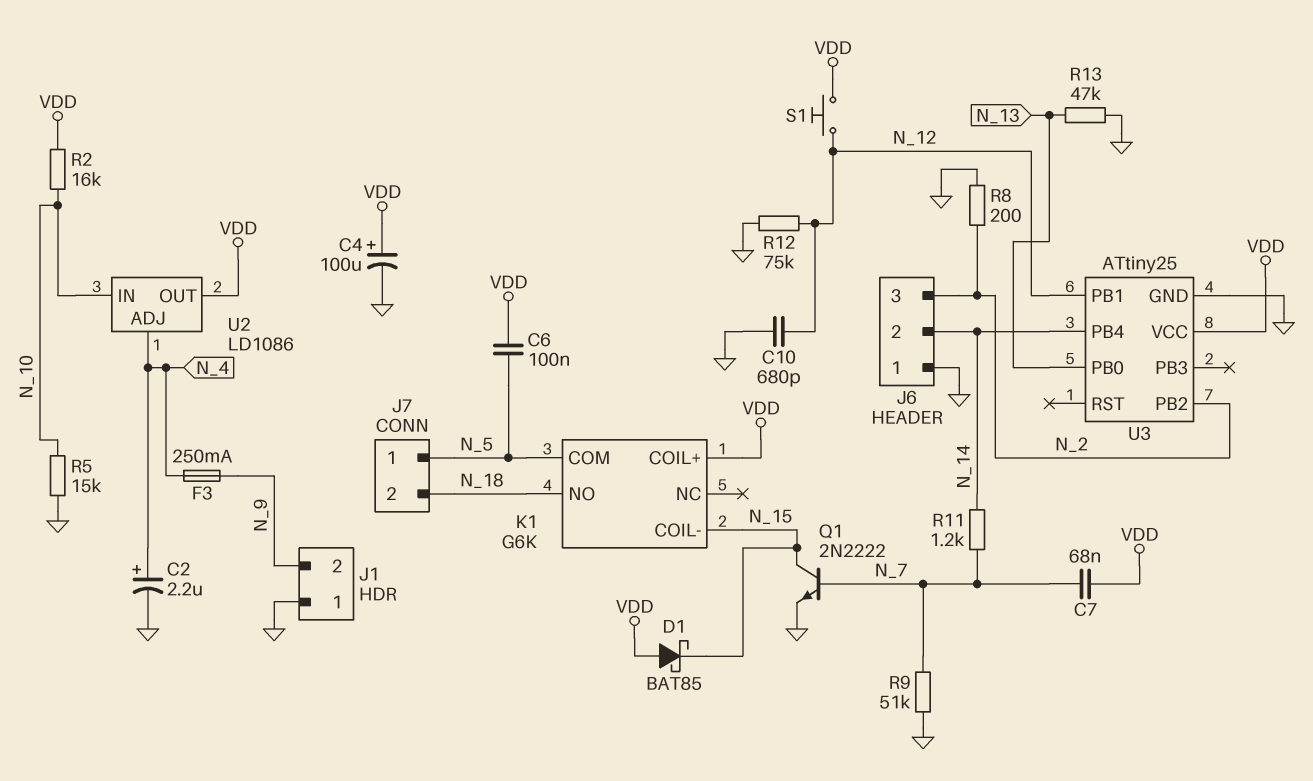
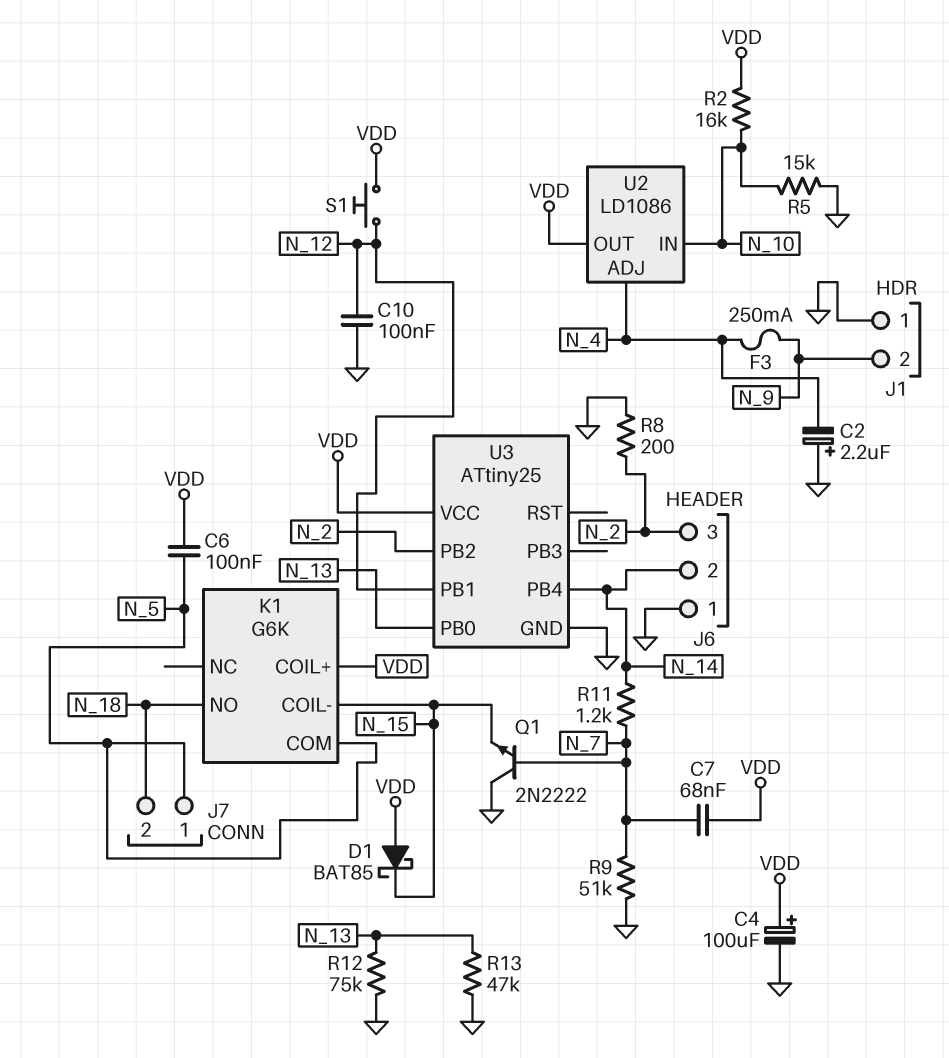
C2: 2.2uF (plus N_4, minus GND) -> 2.2uF (plus GND, minus N_4)
C10: 680pF (GND, N_12) -> 100nF (GND, N_12)
Q1: NPN 2N2222 (B N_7, C N_15, E GND) -> NPN 2N2222 (B N_7, C GND, E N_15)
R12: 75k (GND, N_12) -> 75k (GND, N_13)

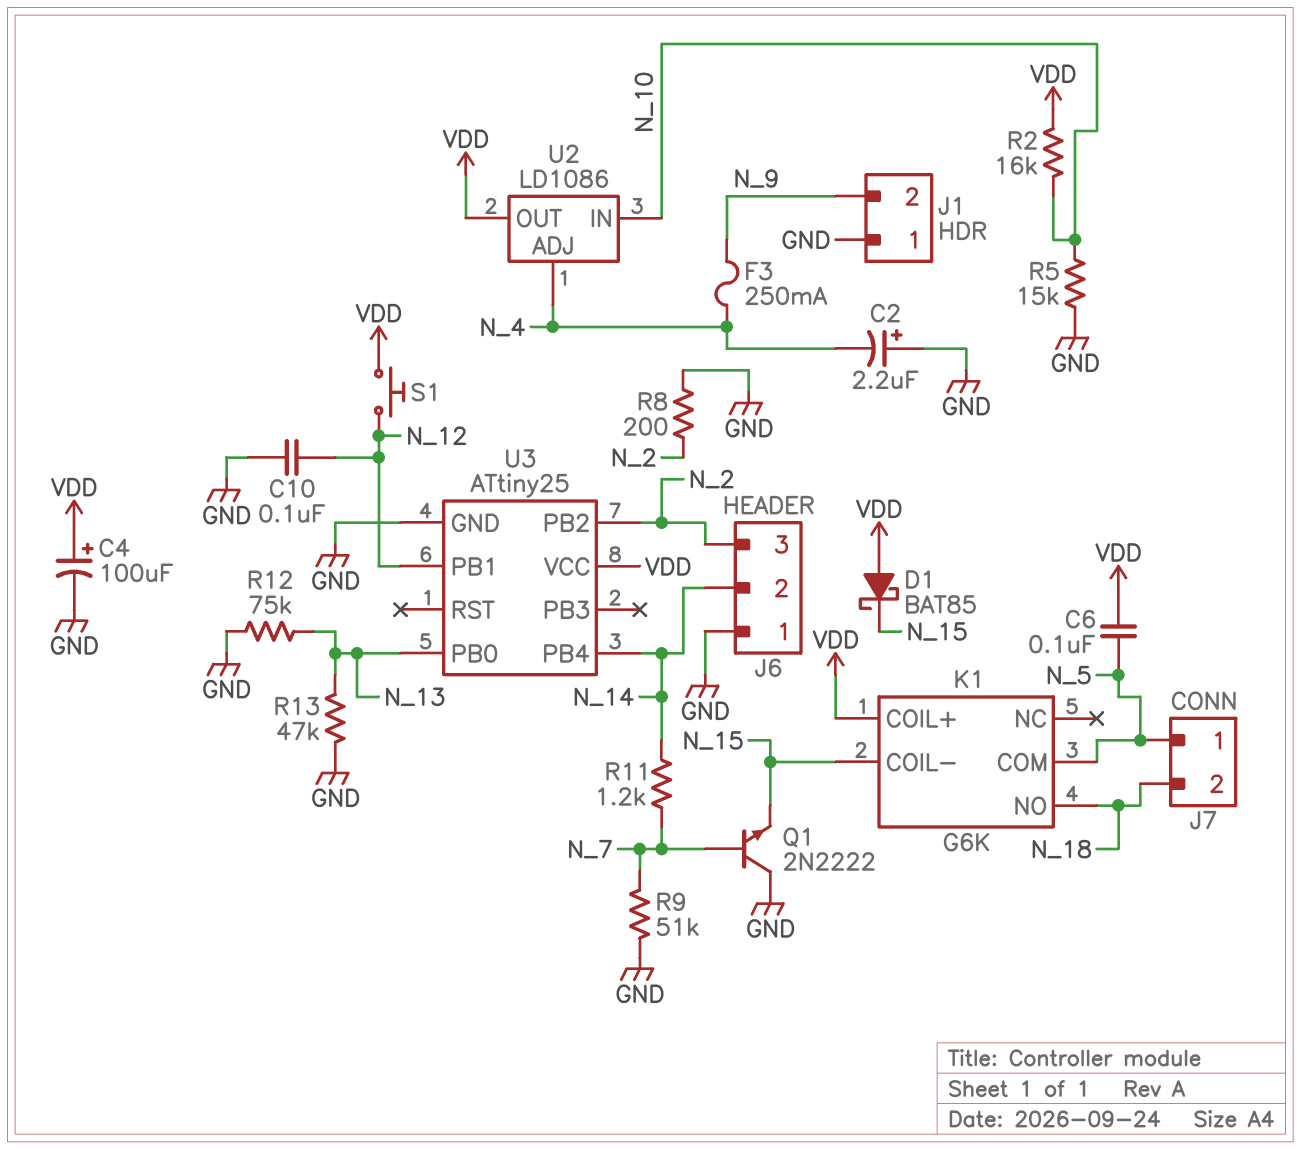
C7: 68nF (N_7, VDD) -> none

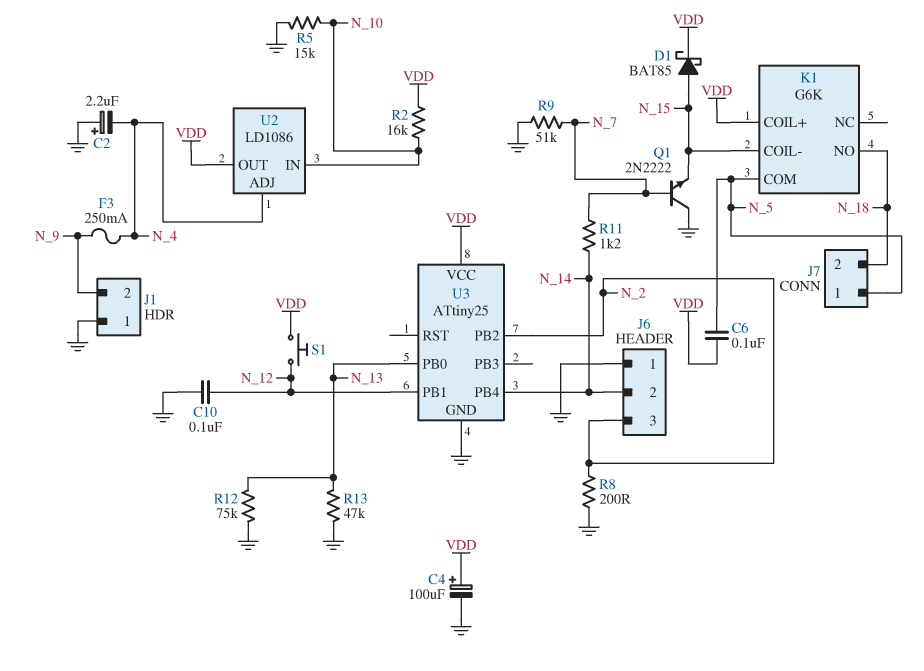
D1: schottky BAT85 (A VDD, K N_15) -> schottky BAT85 (A N_15, K VDD)

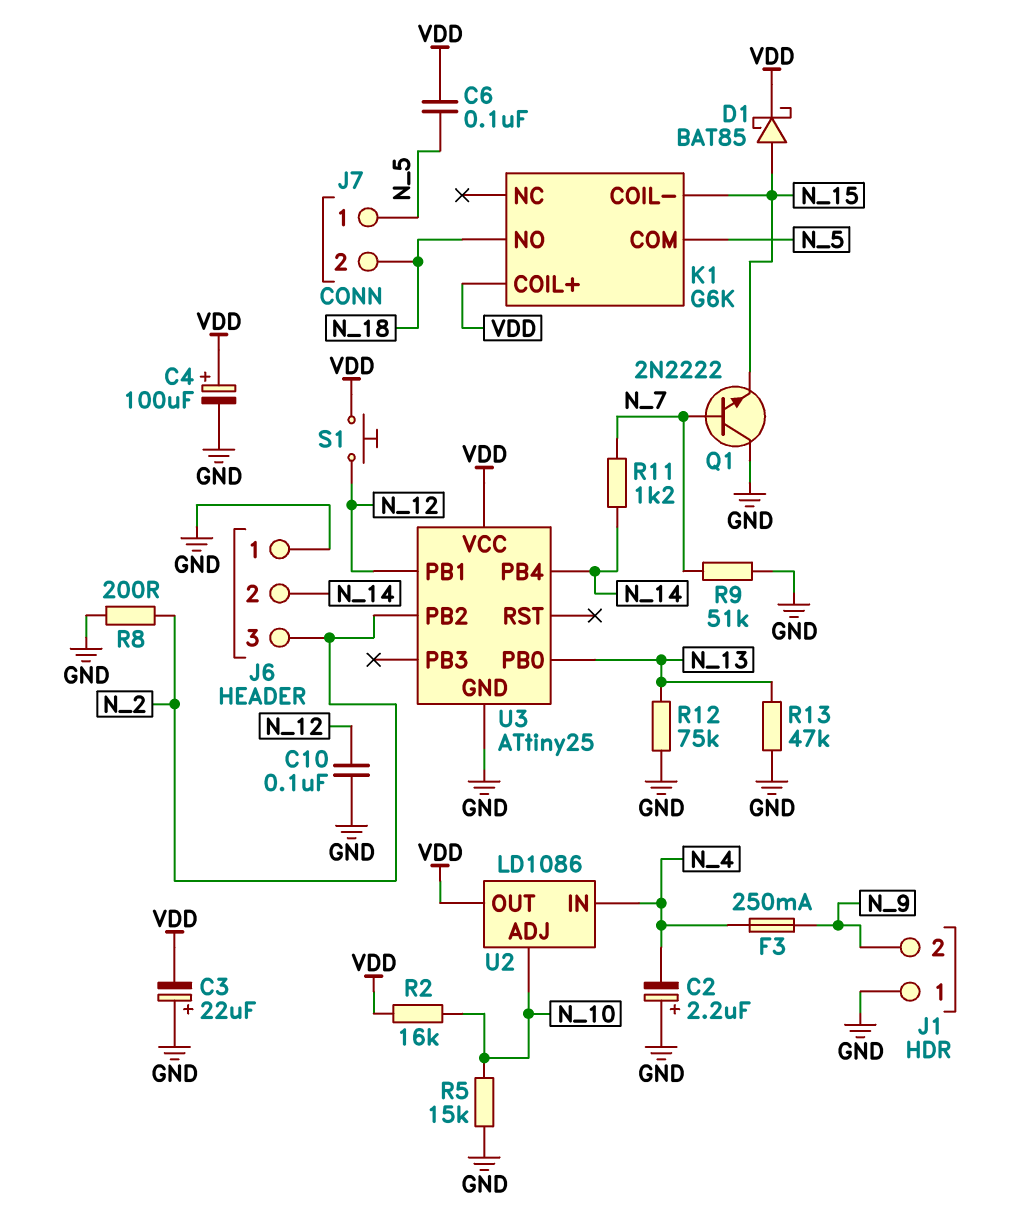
C3: none -> 22uF (plus GND, minus VDD)
U2 pin ADJ: N_4 -> N_10
U2 pin IN: N_10 -> N_4

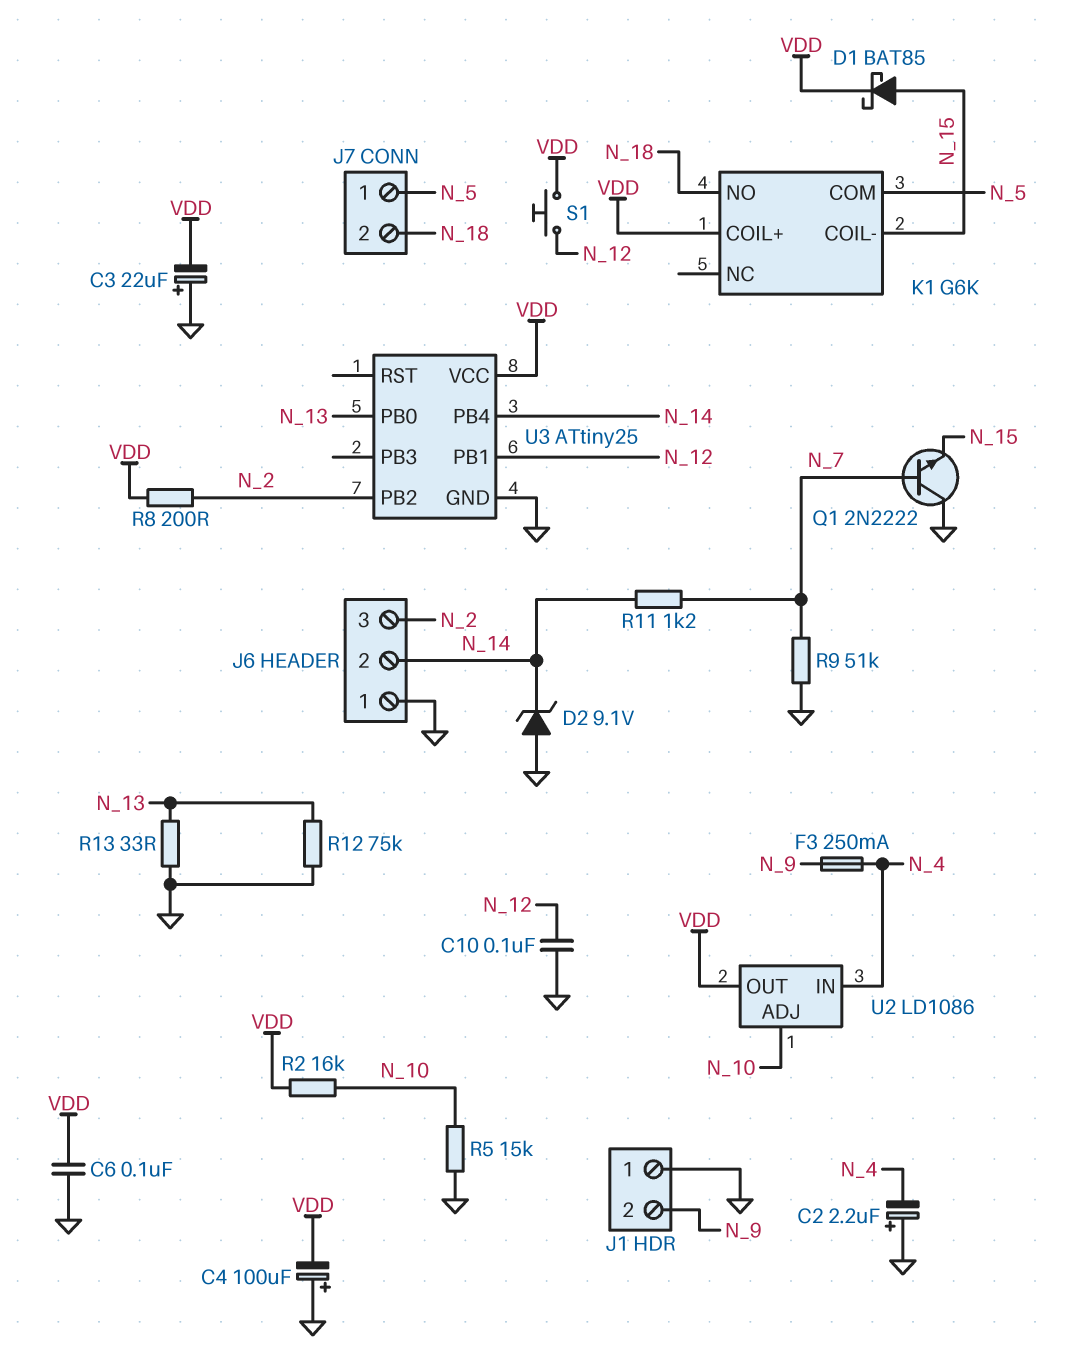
C4: 100uF (plus VDD, minus GND) -> 100uF (plus GND, minus VDD)
C6: 100nF (N_5, VDD) -> 100nF (GND, VDD)
D2: none -> zener 9.1V (A GND, K N_14)
R8: 200 (GND, N_2) -> 200 (N_2, VDD)
R13: 47k (GND, N_13) -> 33 (GND, N_13)

